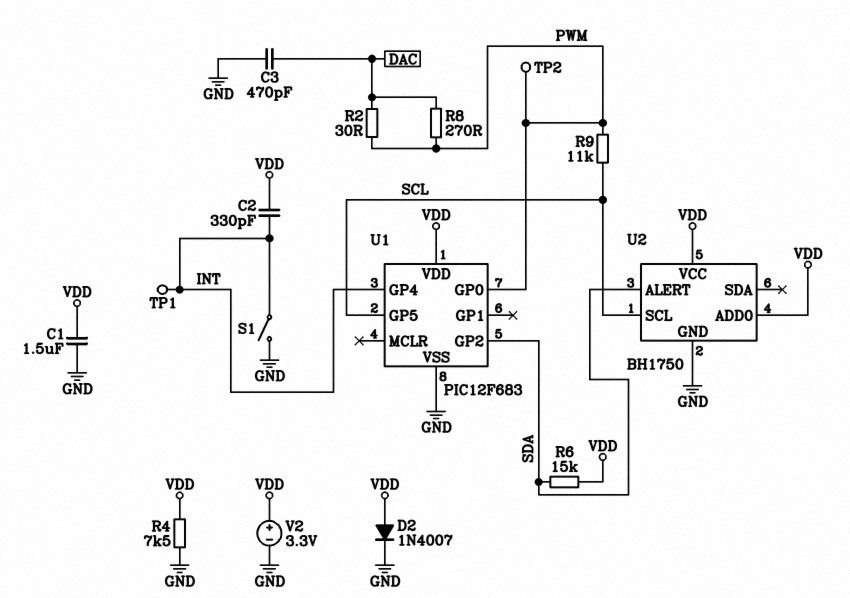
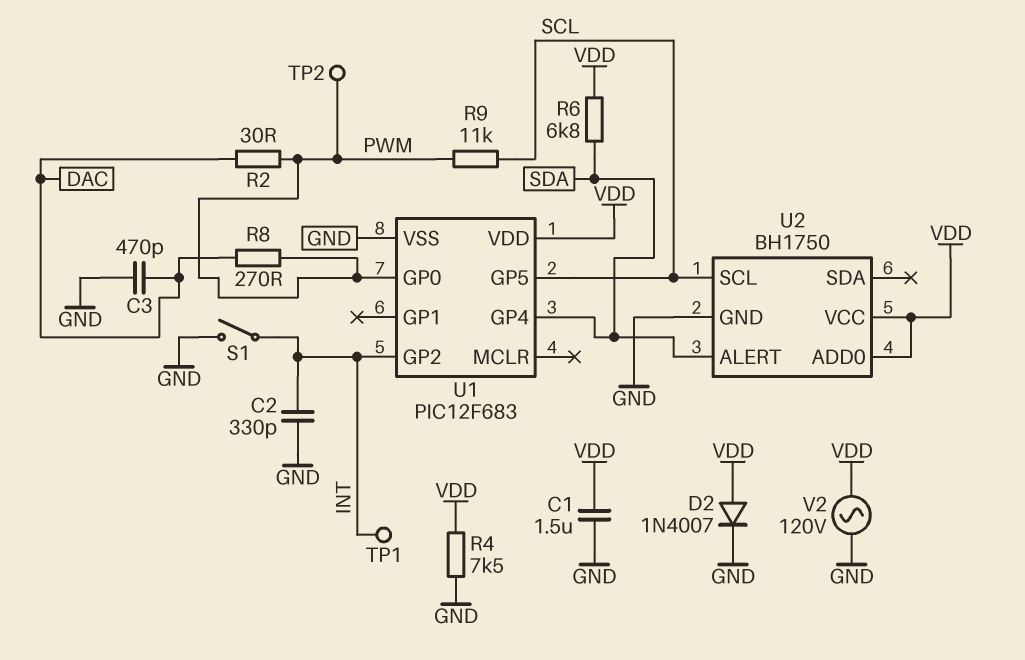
C2: 330pF (INT, VDD) -> 330pF (GND, INT)
R6: 15k (SDA, VDD) -> 6.8k (SDA, VDD)
U1 pin GP2: SDA -> INT
U1 pin GP4: INT -> SDA
V2: 3.3V (plus VDD, minus GND) -> AC 120V (GND, VDD)

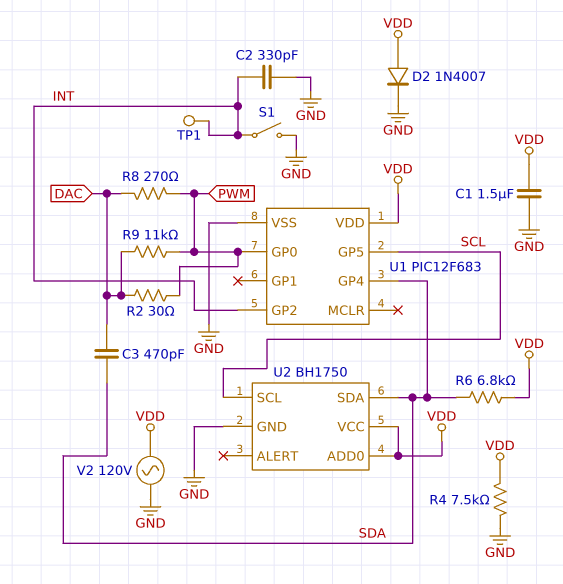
C3: 470pF (DAC, GND) -> 470pF (DAC, SDA)
R9: 11k (PWM, SCL) -> 11k (DAC, PWM)
TP2: test point (PWM) -> none
U2 pin ALERT: SDA -> none
U2 pin SDA: none -> SDA

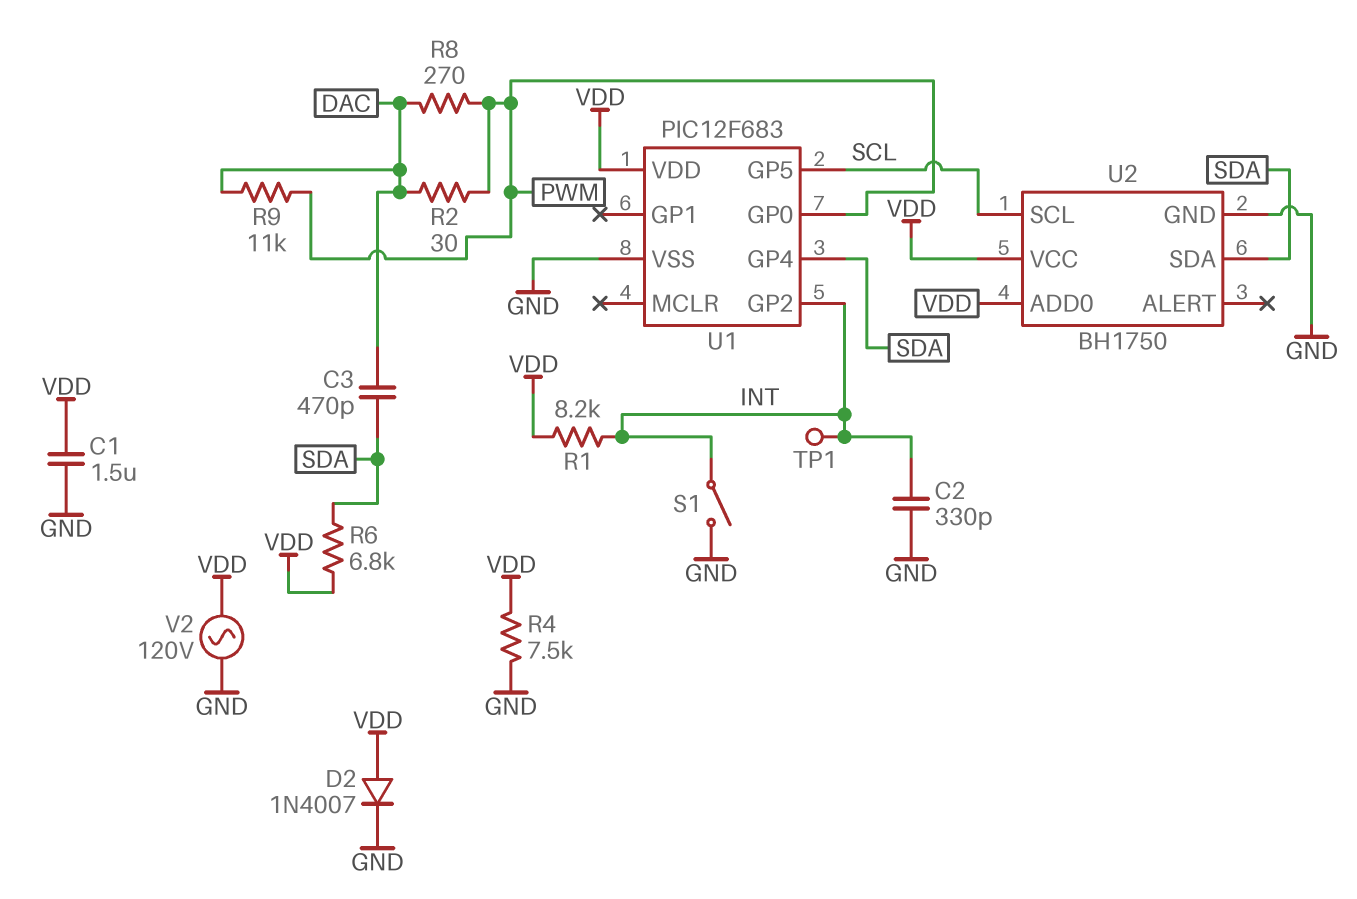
R1: none -> 8.2k (INT, VDD)

